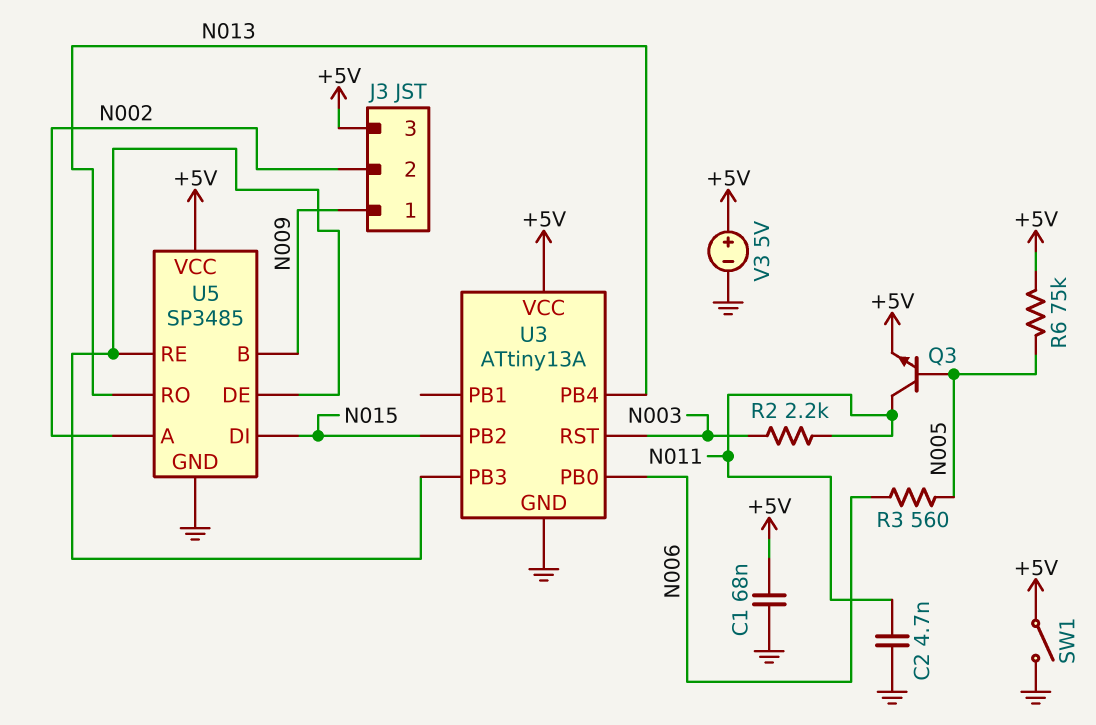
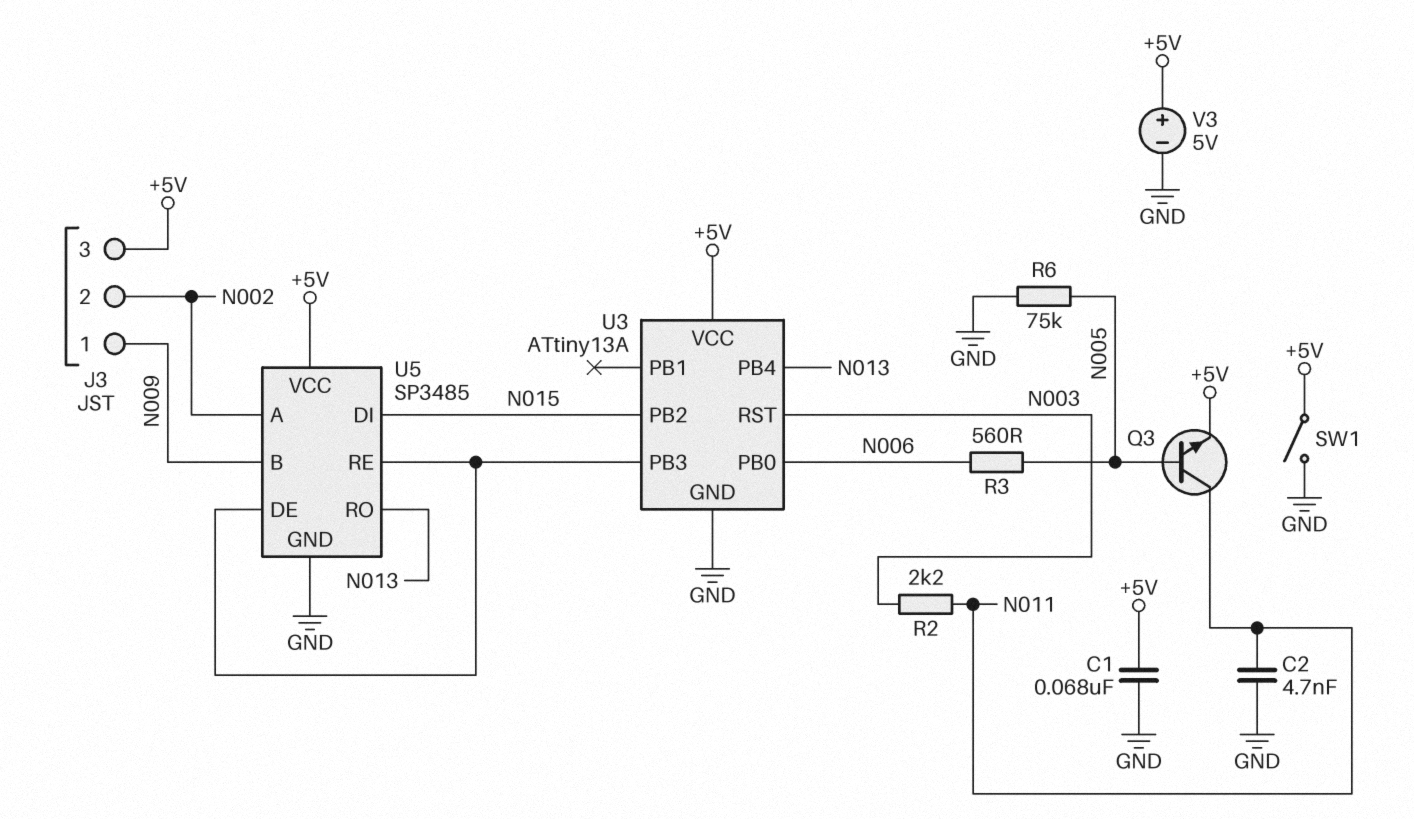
R6: 75k (+5V, N005) -> 75k (GND, N005)

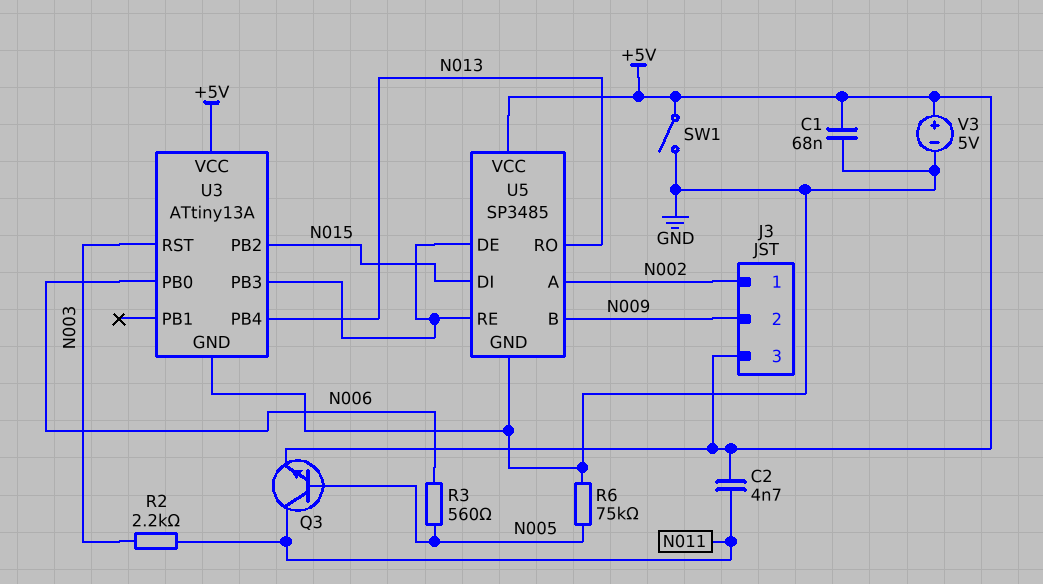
C2: 4.7nF (GND, N011) -> 4.7nF (+5V, N011)
J3 pin 1: N009 -> N002
J3 pin 2: N002 -> N009

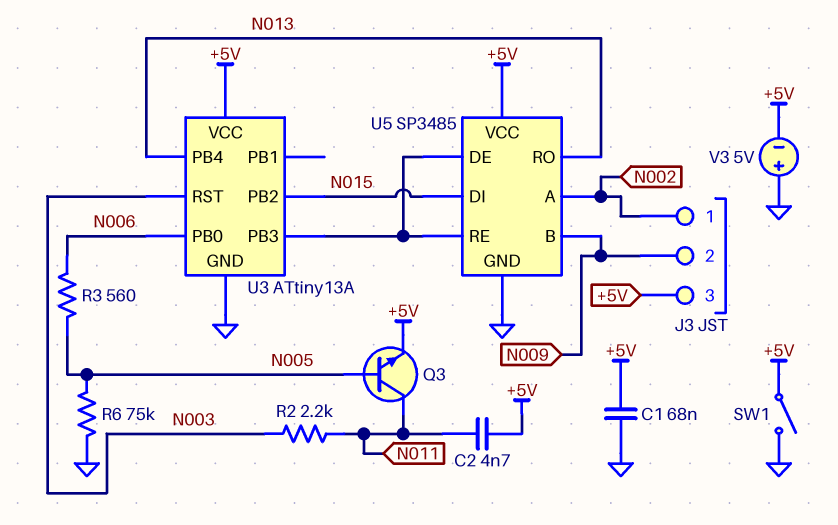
V3: 5V (plus +5V, minus GND) -> 5V (plus GND, minus +5V)

